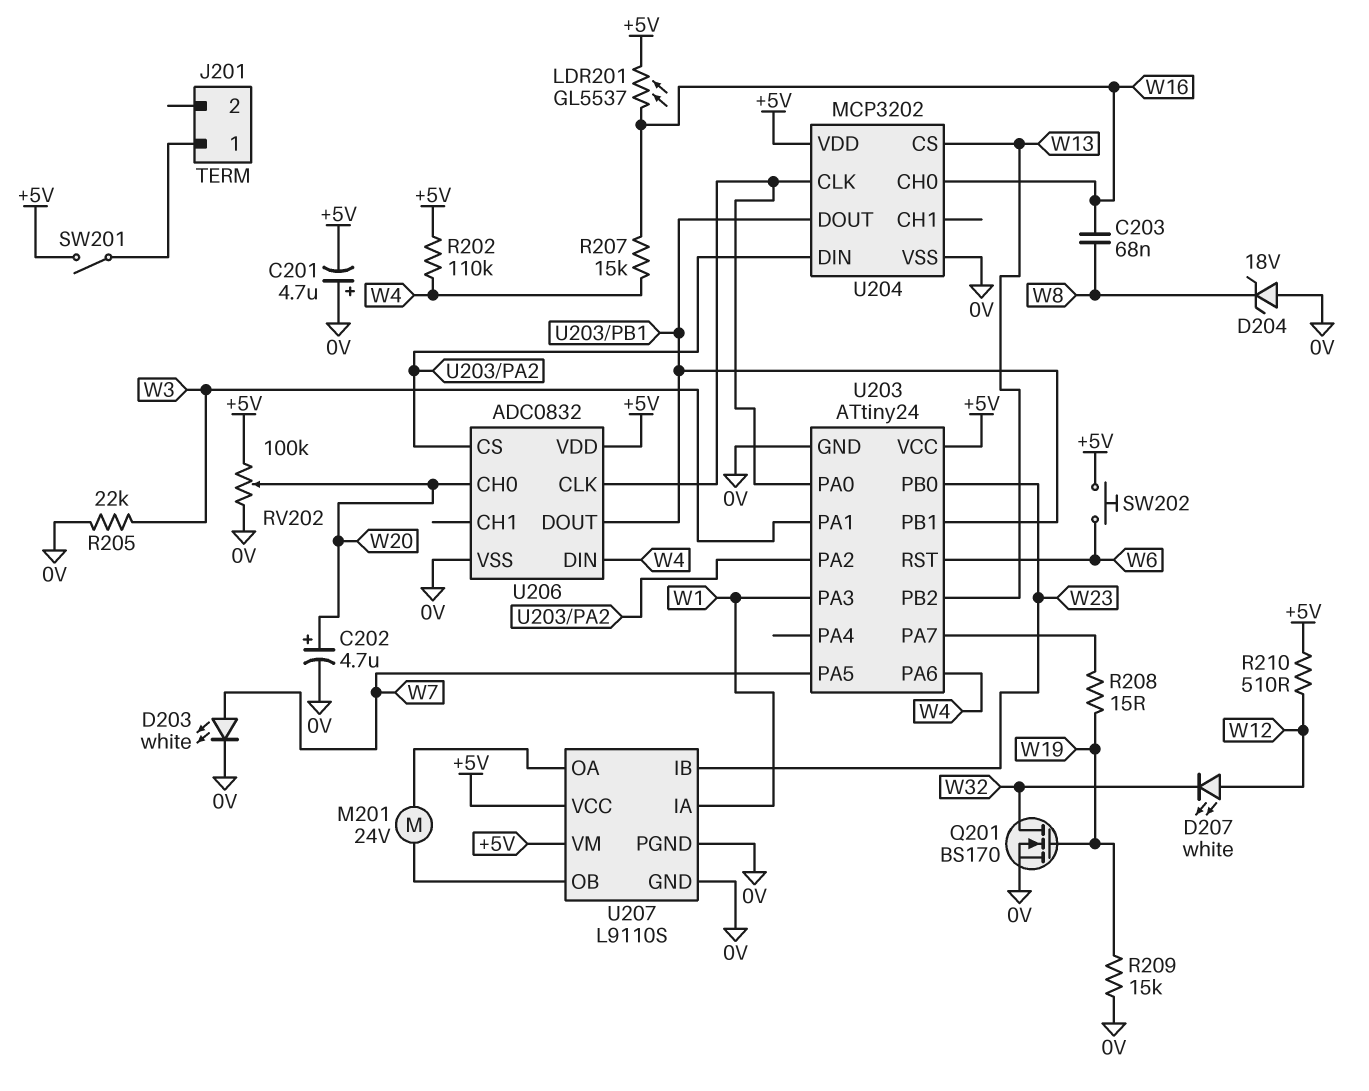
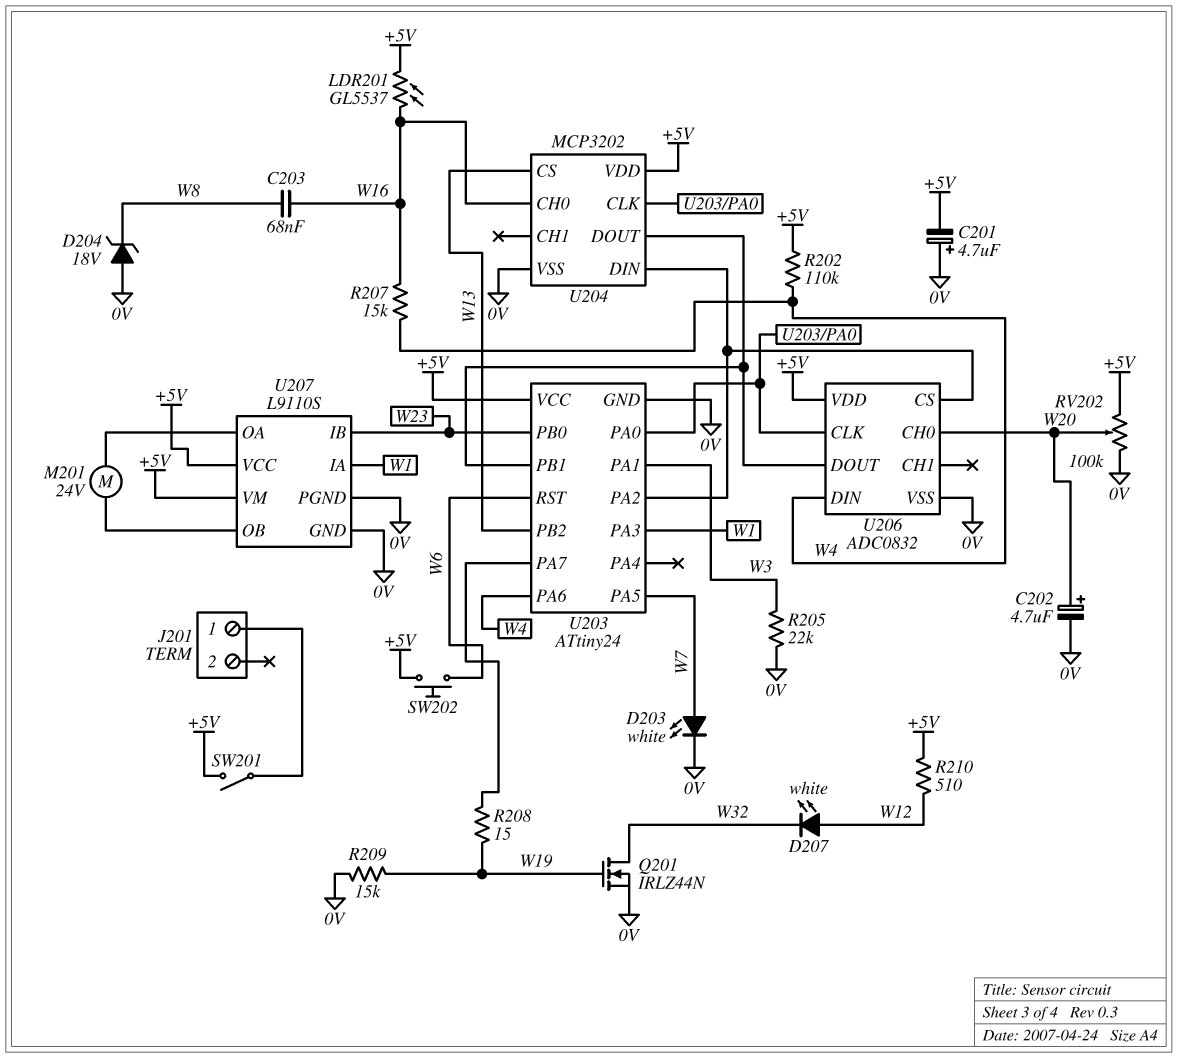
Q201: NMOS BS170 (G W19, D W32, S 0V) -> NMOS IRLZ44N (G W19, D W32, S 0V)

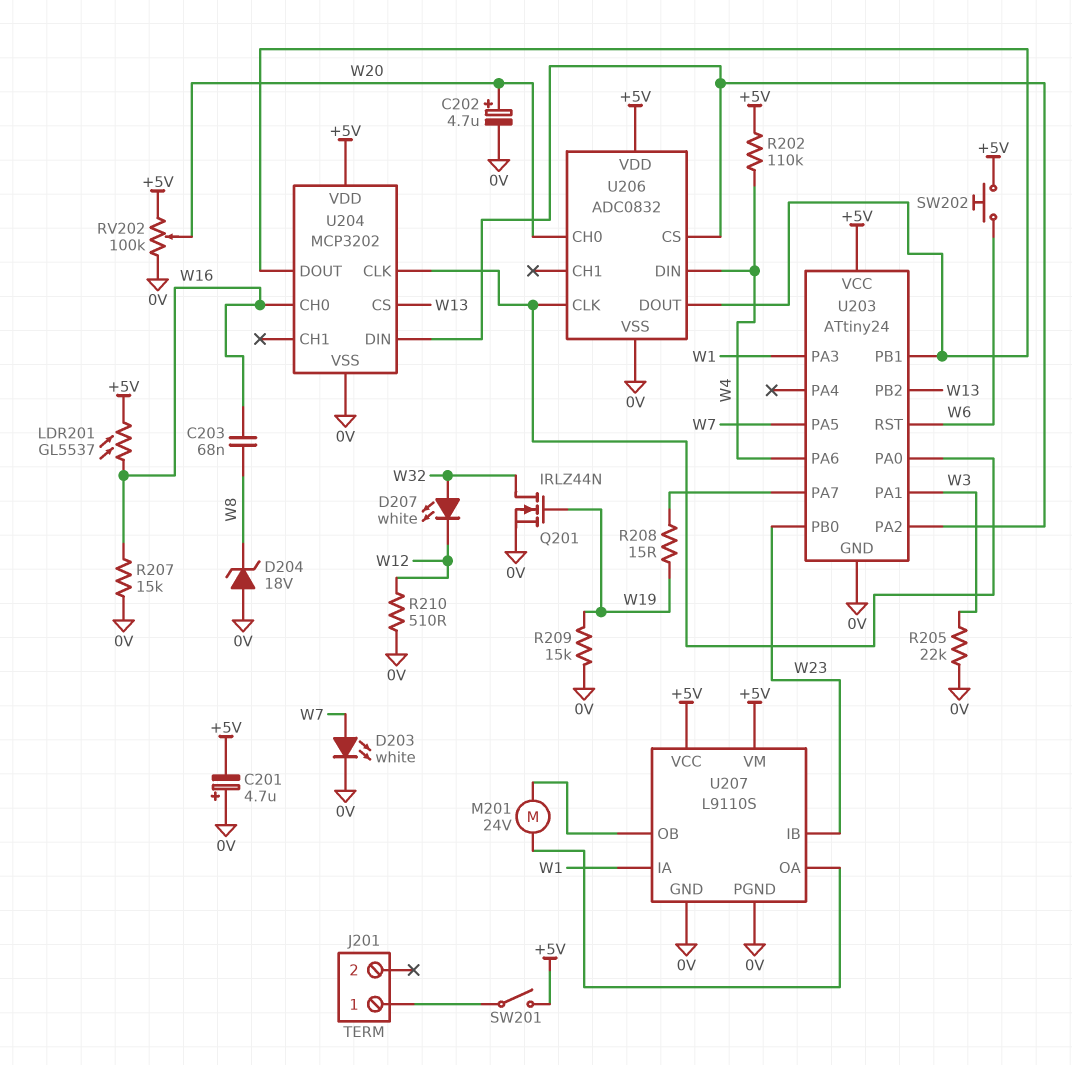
D207: LED white (A W12, K W32) -> LED white (A W32, K W12)
R207: 15k (W4, W16) -> 15k (0V, W16)
R210: 510 (+5V, W12) -> 510 (0V, W12)

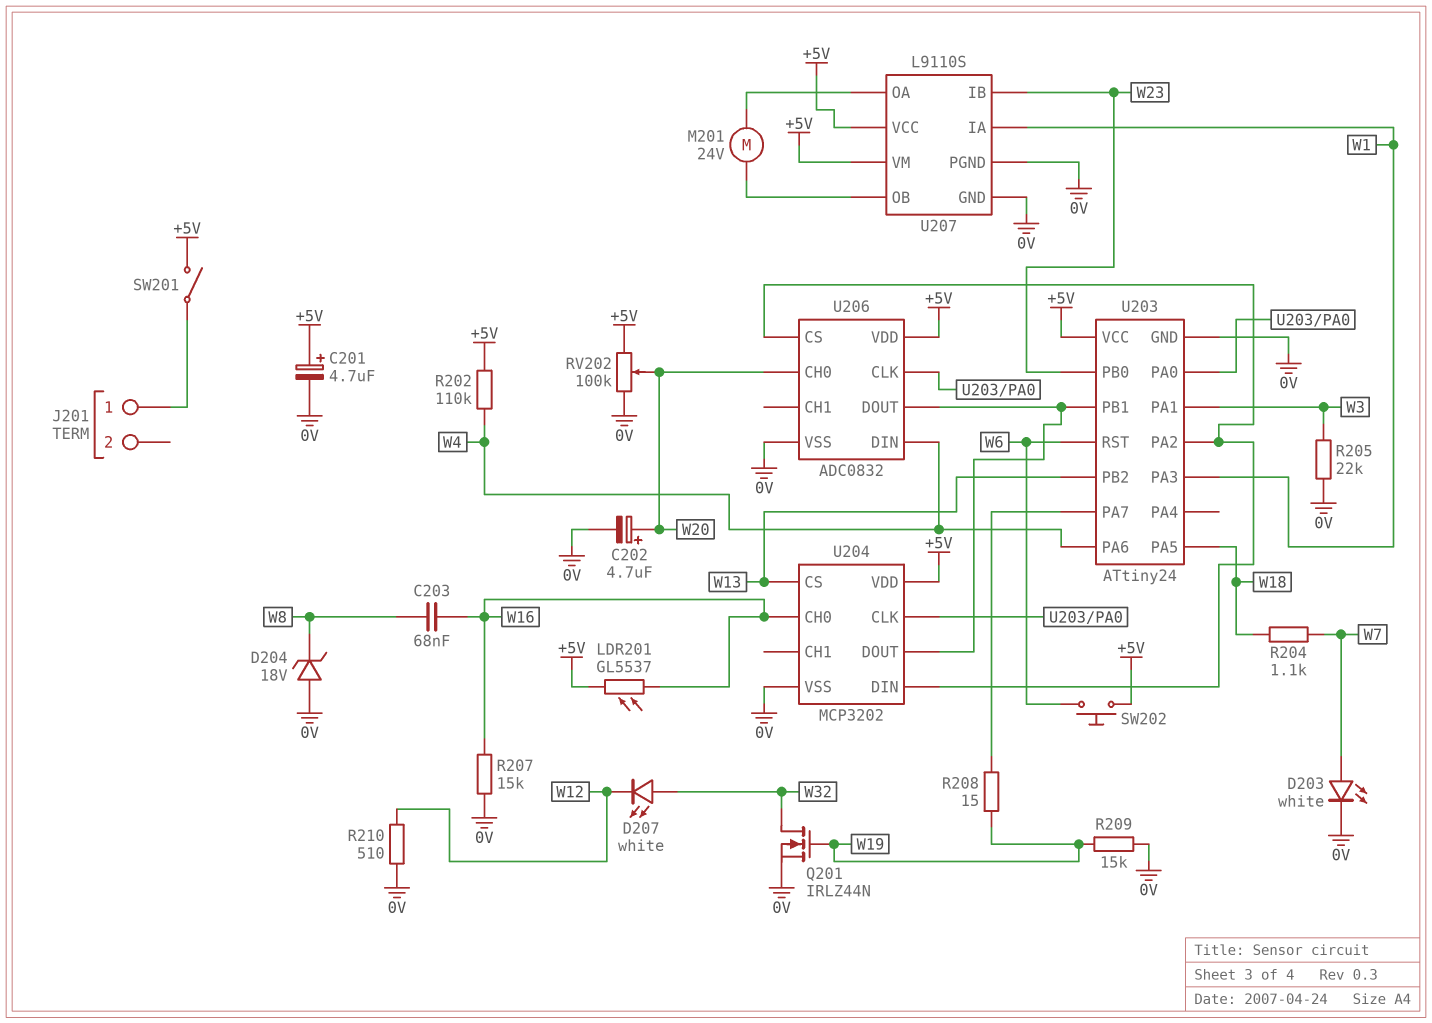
C201: 4.7uF (plus 0V, minus +5V) -> 4.7uF (plus +5V, minus 0V)
R204: none -> 1.1k (W7, W18)
U203 pin PA5: W7 -> W18

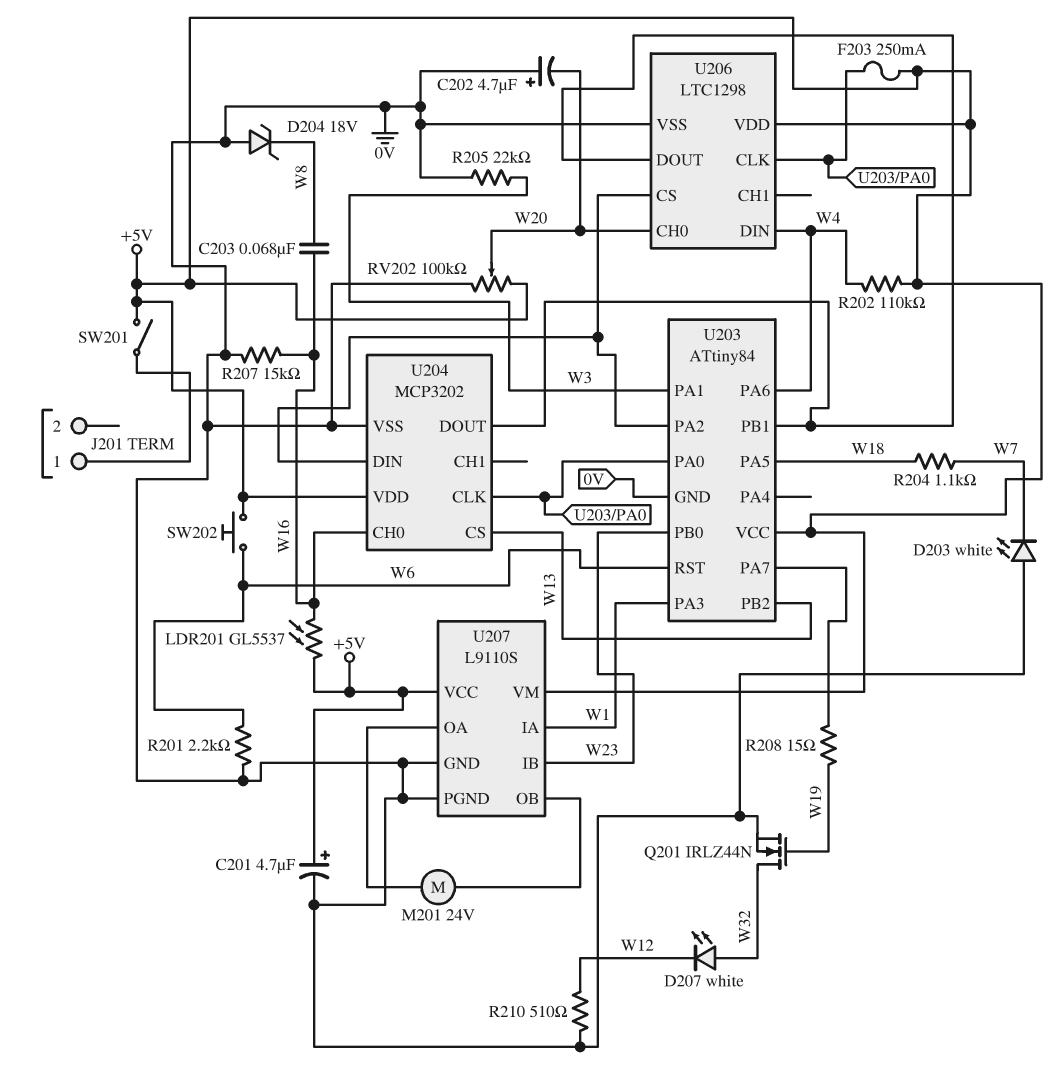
C202: 4.7uF (plus W20, minus 0V) -> 4.7uF (plus 0V, minus W20)
D203: LED white (A W7, K 0V) -> LED white (A 0V, K W7)
F203: none -> 250mA (+5V, U203/PA0)
R201: none -> 2.2k (0V, W6)
R209: 15k (0V, W19) -> none
U203: ATtiny24 -> ATtiny84
U206: ADC0832 -> LTC1298

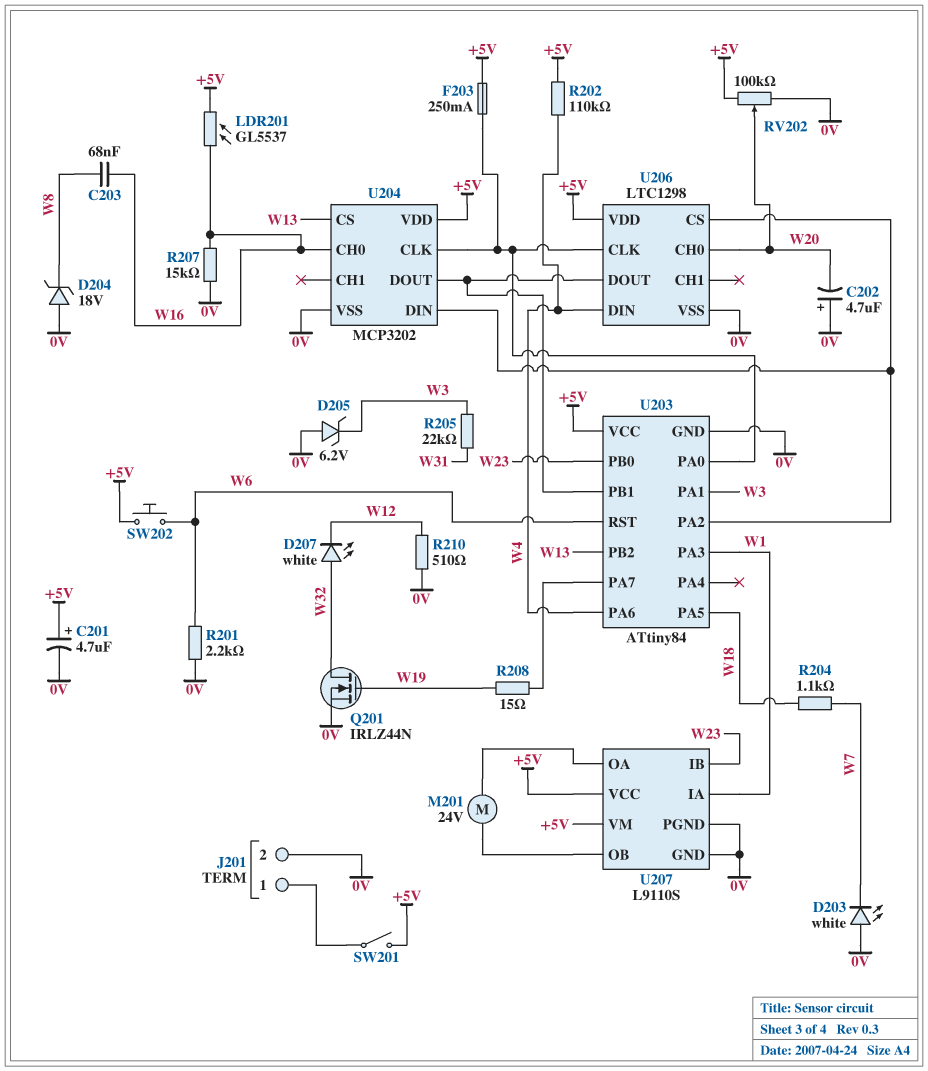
D205: none -> zener 6.2V (A 0V, K W3)
J201 pin 2: none -> 0V
R205: 22k (0V, W3) -> 22k (W3, W31)

